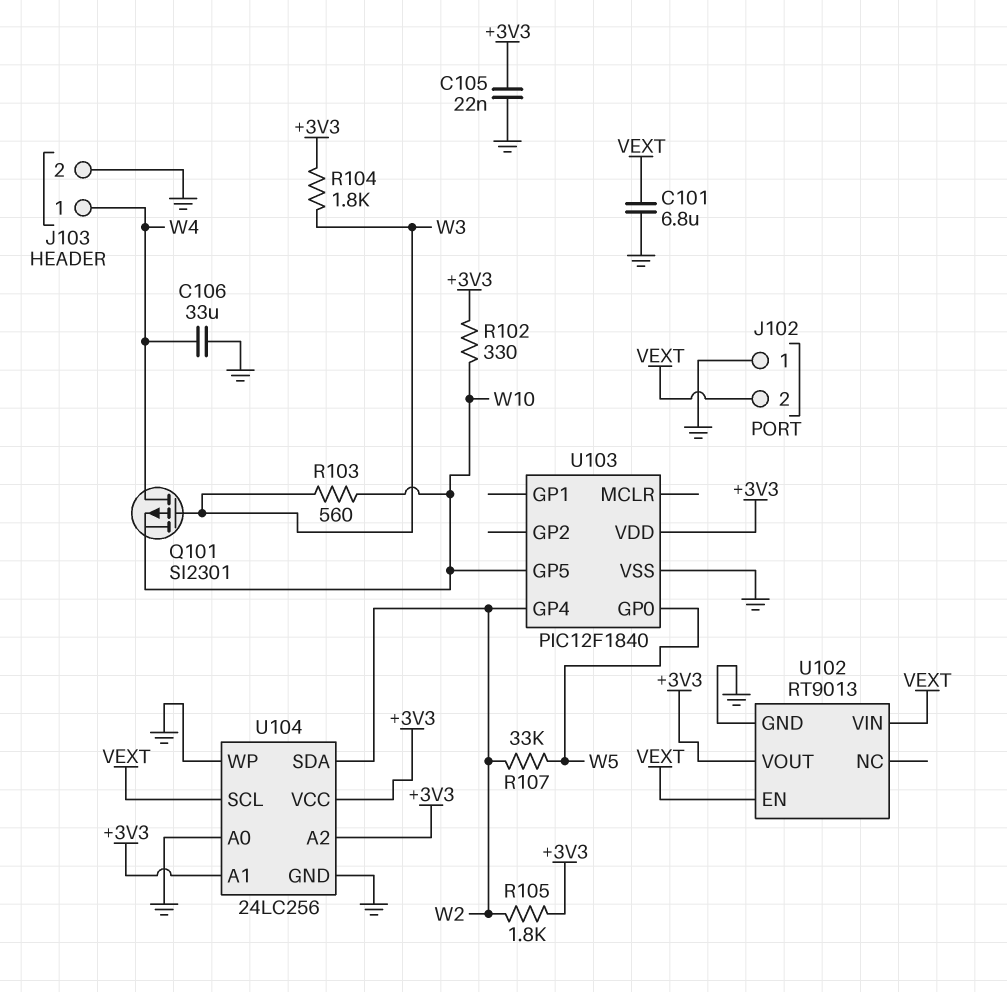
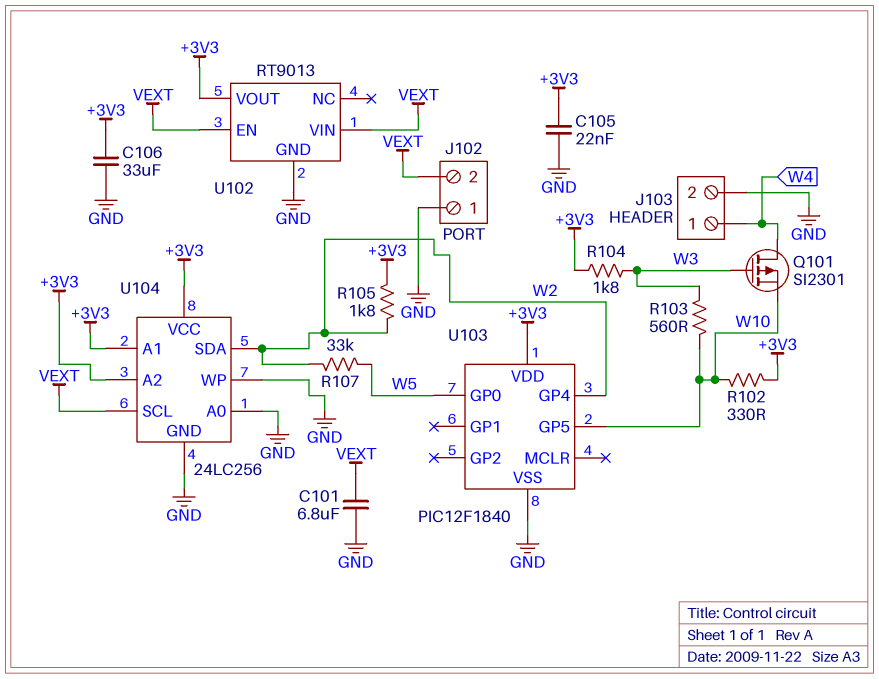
C106: 33uF (GND, W4) -> 33uF (+3V3, GND)

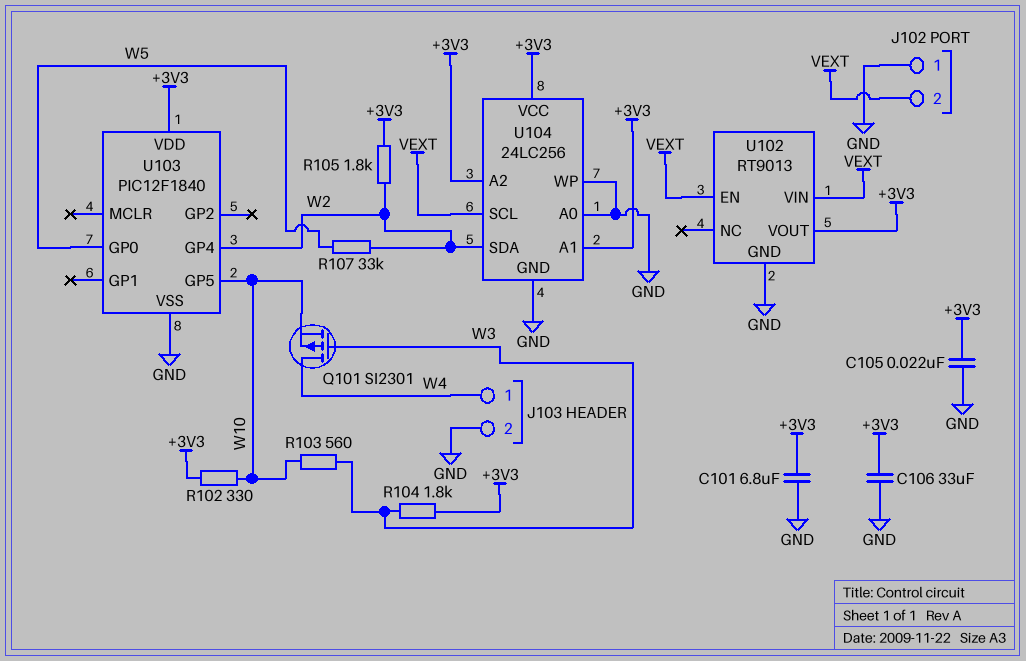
C101: 6.8uF (GND, VEXT) -> 6.8uF (+3V3, GND)

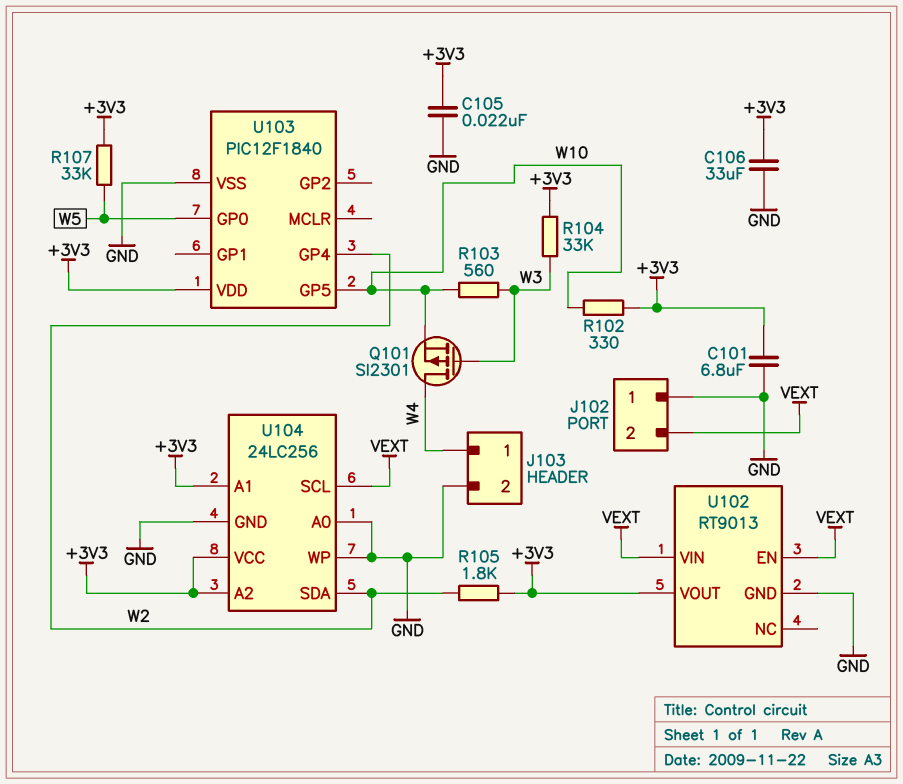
R104: 1.8k (+3V3, W3) -> 33k (+3V3, W3)
R107: 33k (W2, W5) -> 33k (+3V3, W5)

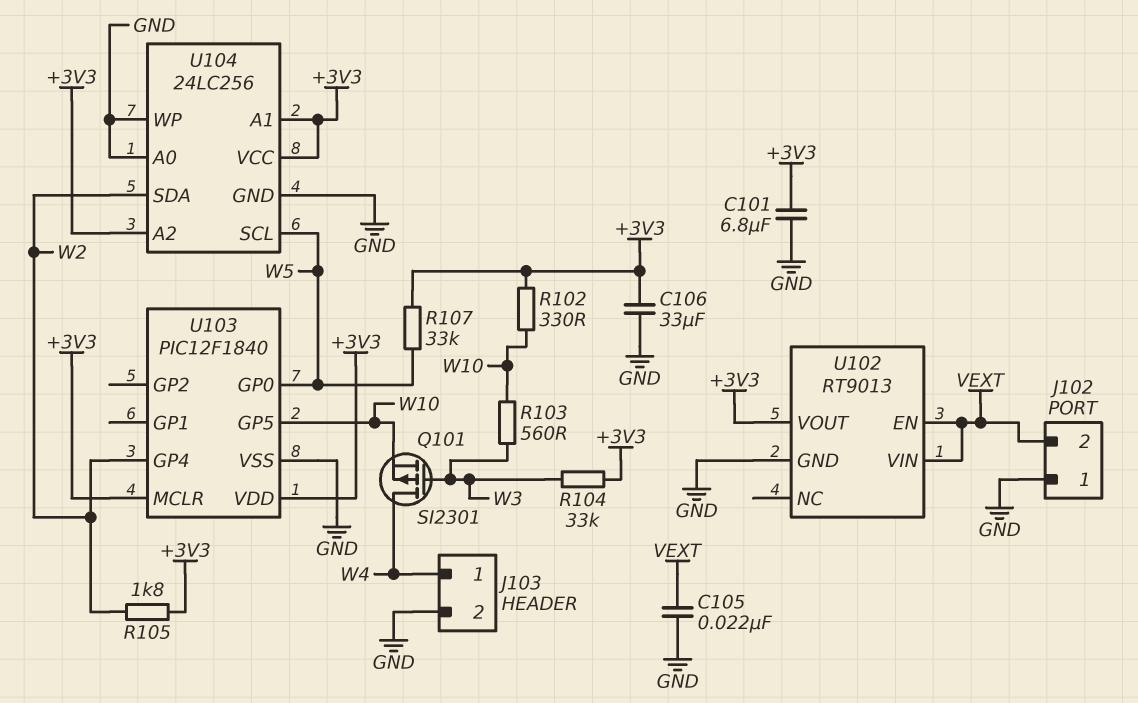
C105: 22nF (+3V3, GND) -> 22nF (GND, VEXT)
U103 pin MCLR: none -> +3V3
U104 pin SCL: VEXT -> W5

